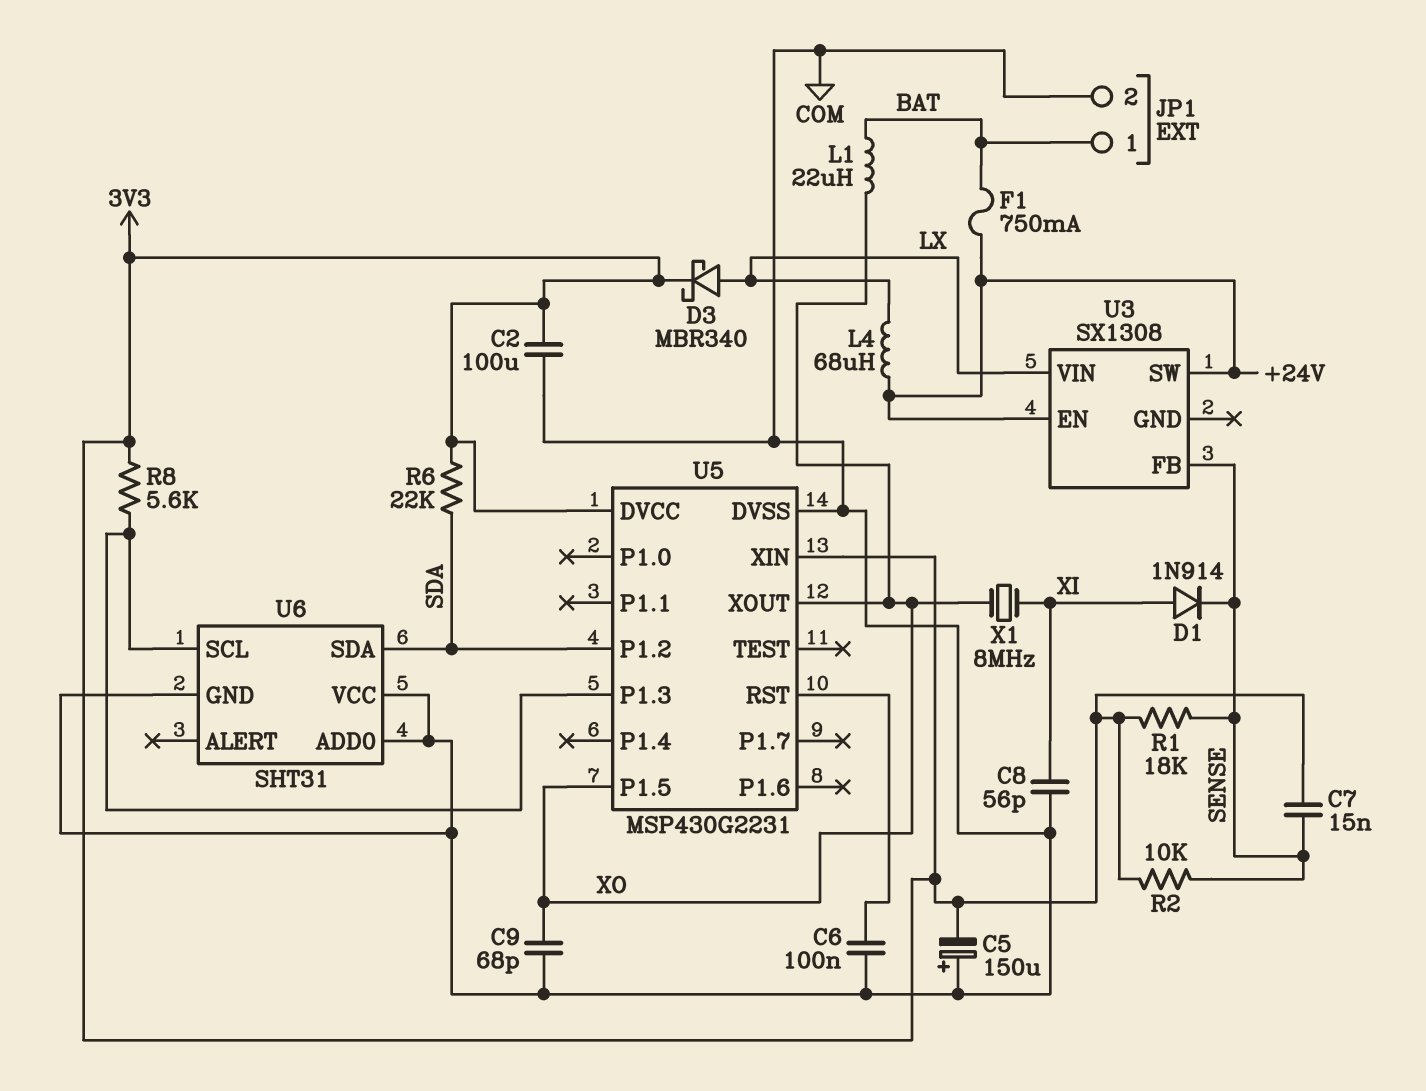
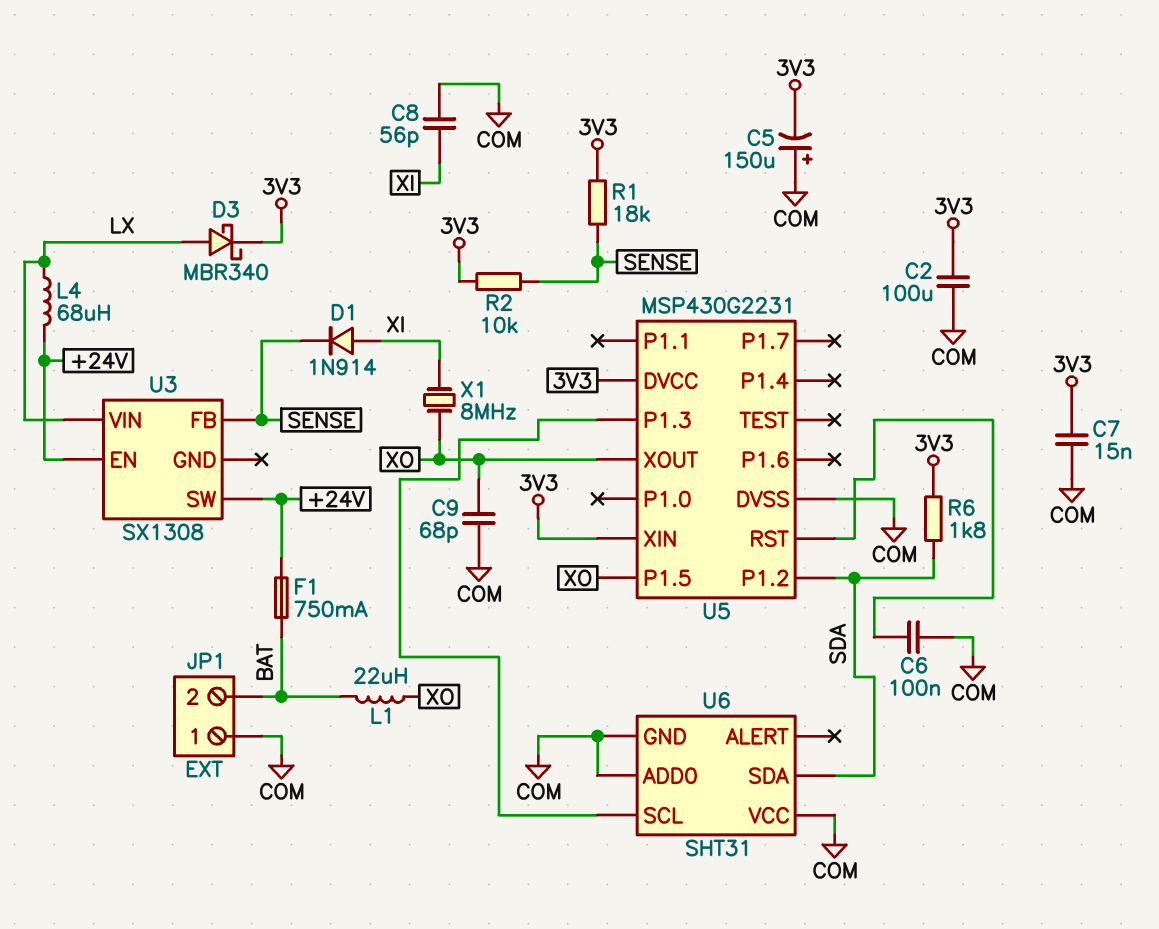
C7: 15nF (3V3, SENSE) -> 15nF (3V3, COM)
JP1 pin 1: BAT -> COM
JP1 pin 2: COM -> BAT
R6: 22k (3V3, SDA) -> 1.8k (3V3, SDA)
R8: 5.6k (3V3, U5/P1.3) -> none

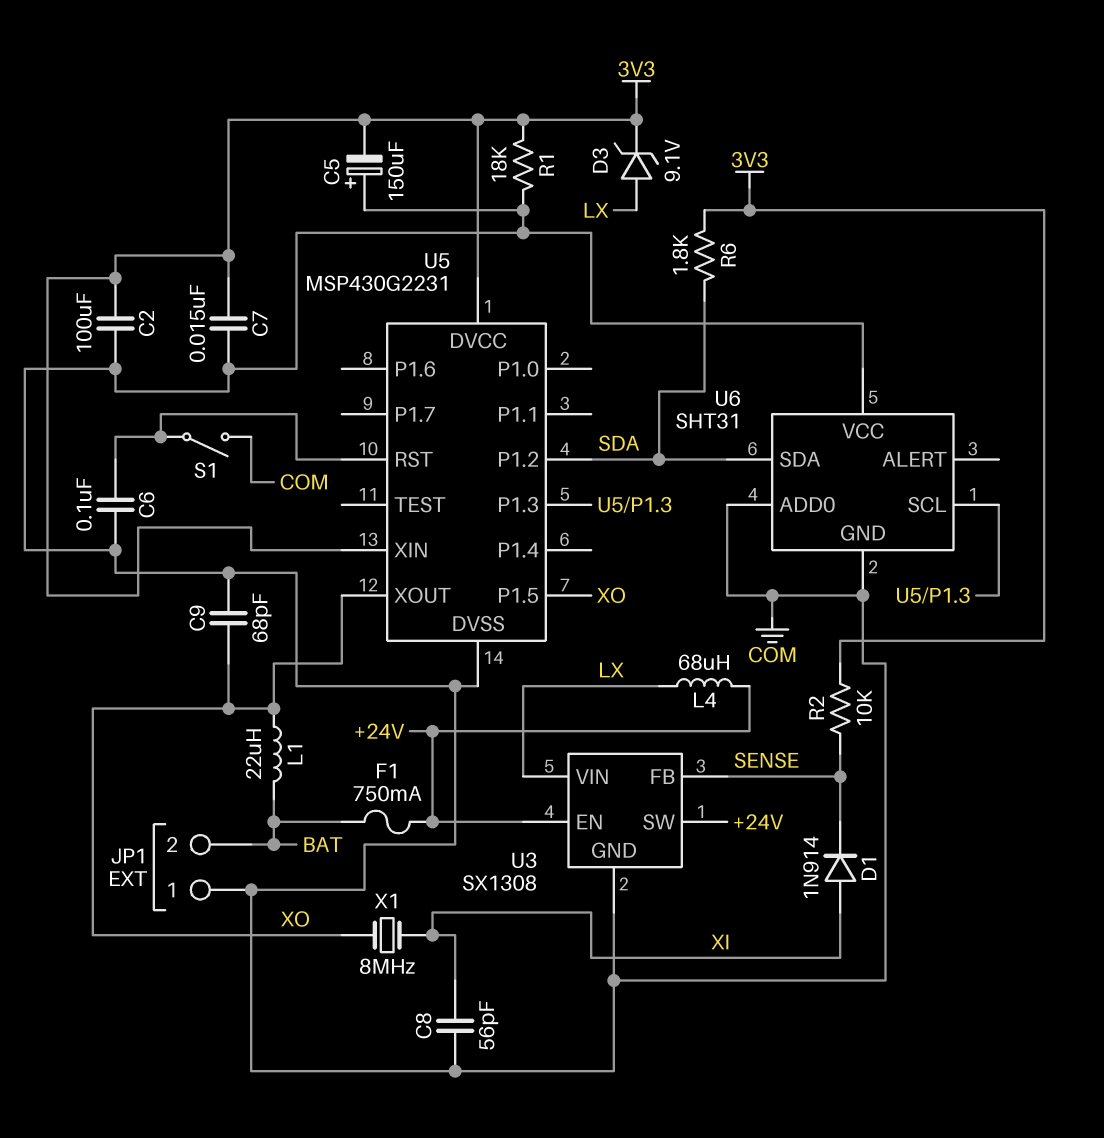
D3: schottky MBR340 (A LX, K 3V3) -> zener 9.1V (A LX, K 3V3)
R1: 18k (3V3, SENSE) -> 18k (3V3, COM)
S1: none -> switch (COM, U5/RST)
U3 pin GND: none -> COM

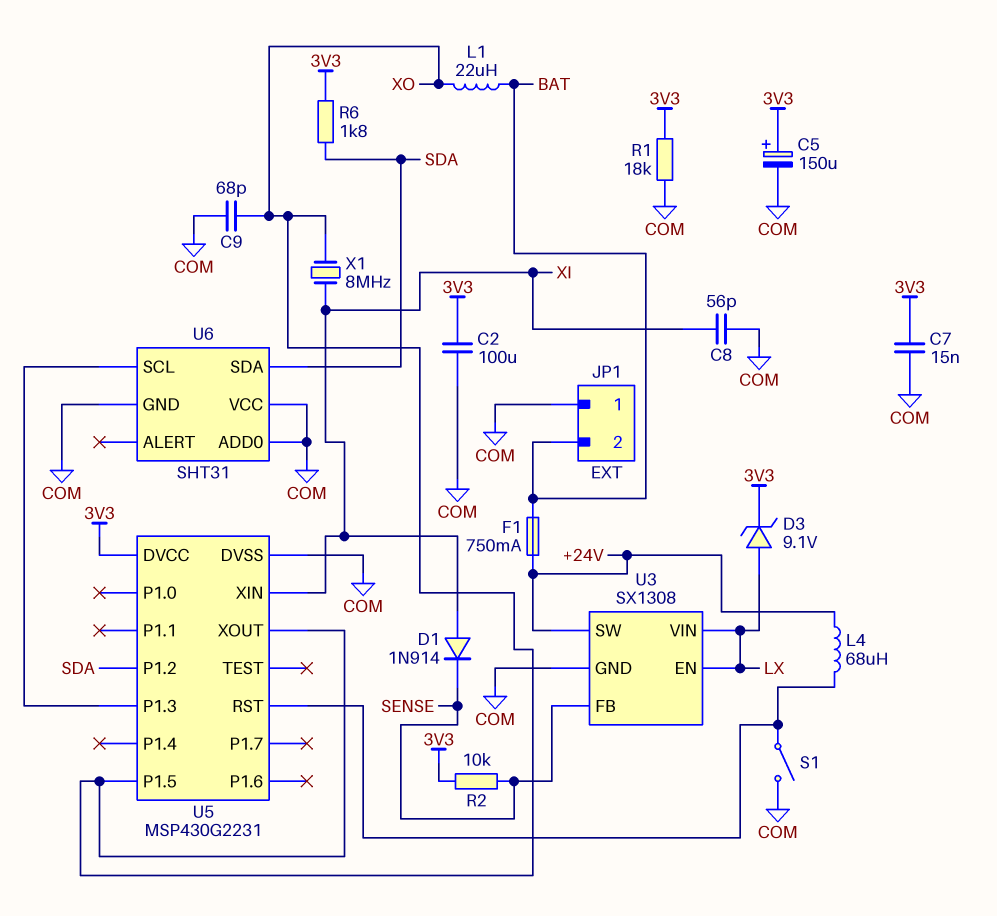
C5: 150uF (plus COM, minus 3V3) -> 150uF (plus 3V3, minus COM)
C6: 100nF (COM, U5/RST) -> none
L4: 68uH (+24V, LX) -> 68uH (+24V, U5/RST)
U3 pin EN: +24V -> LX
U5 pin XIN: 3V3 -> XI

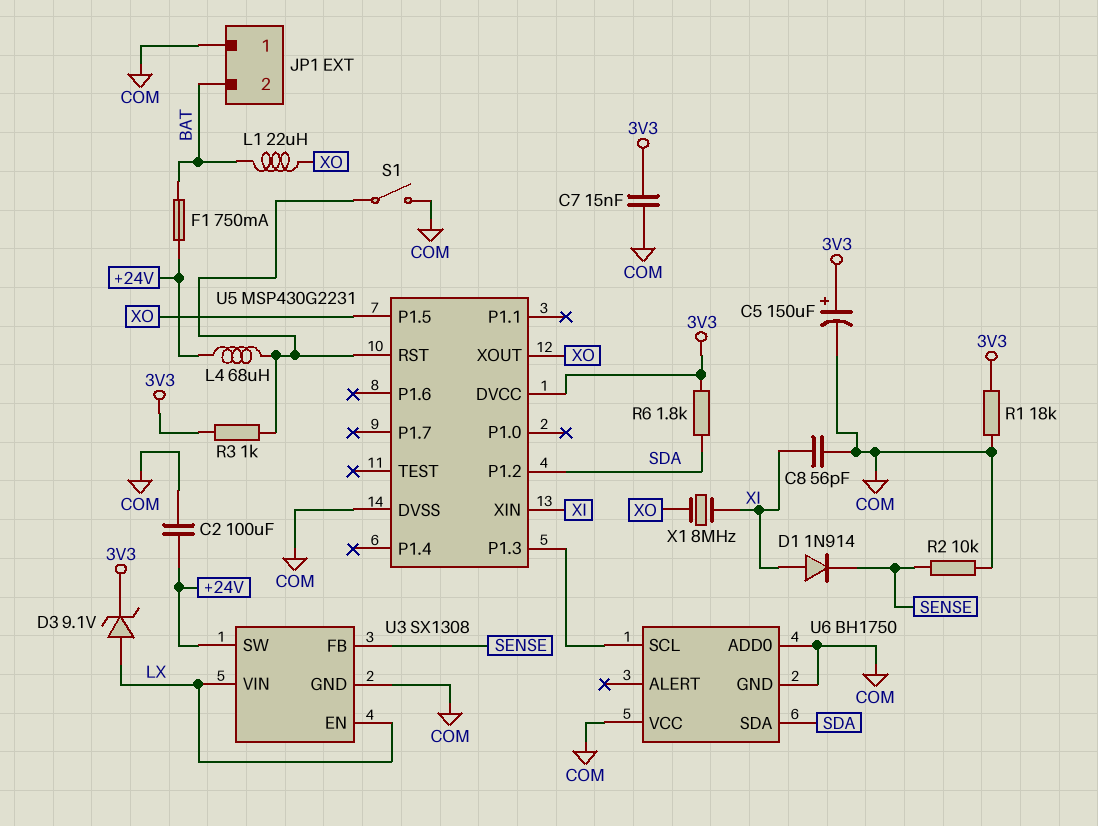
C2: 100uF (3V3, COM) -> 100uF (+24V, COM)
C9: 68pF (COM, XO) -> none
R2: 10k (3V3, SENSE) -> 10k (COM, SENSE)
R3: none -> 1k (3V3, U5/RST)
U6: SHT31 -> BH1750

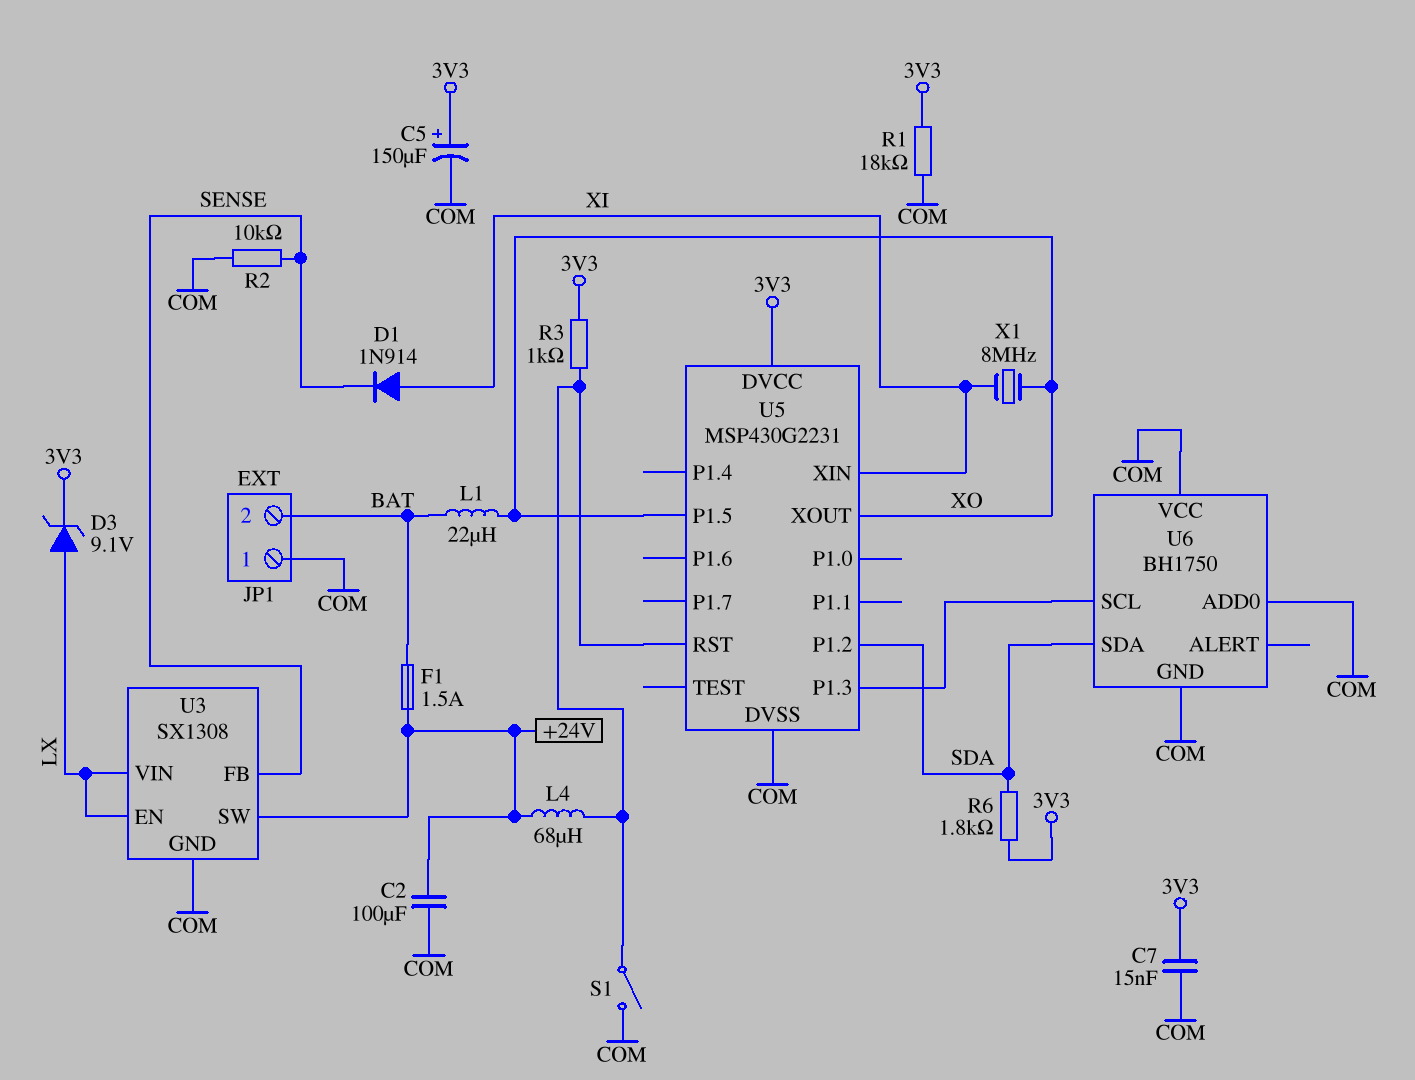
C8: 56pF (COM, XI) -> none
F1: 750mA (+24V, BAT) -> 1.5A (+24V, BAT)

